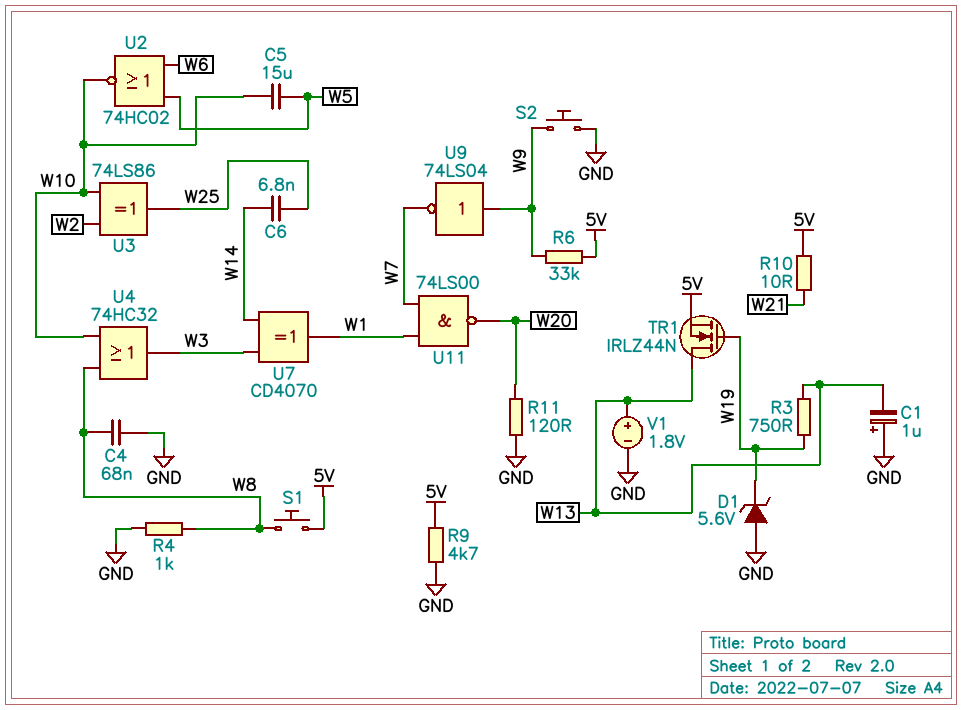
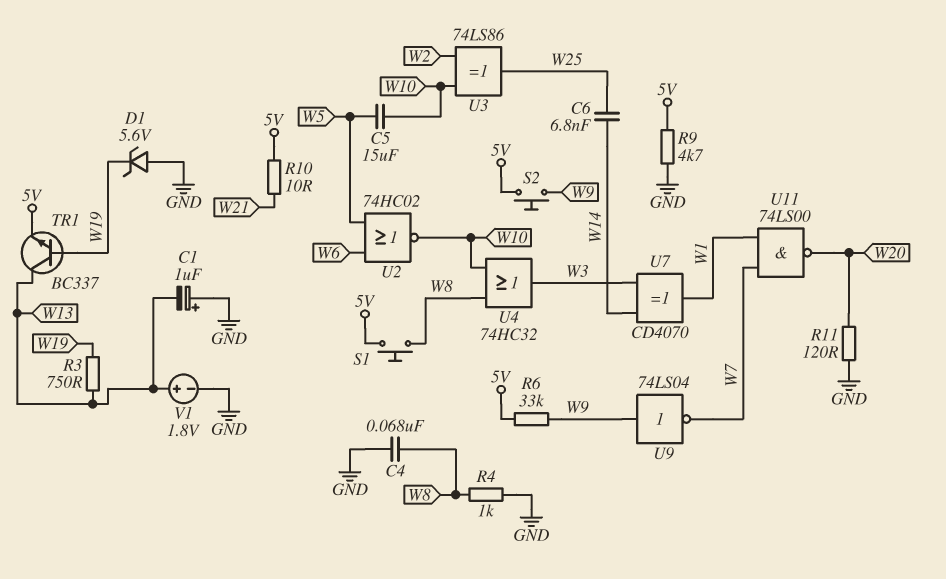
S2: button (GND, W9) -> button (5V, W9)
TR1: NMOS IRLZ44N (G W19, D W13, S 5V) -> NPN BC337 (B W19, C W13, E 5V)

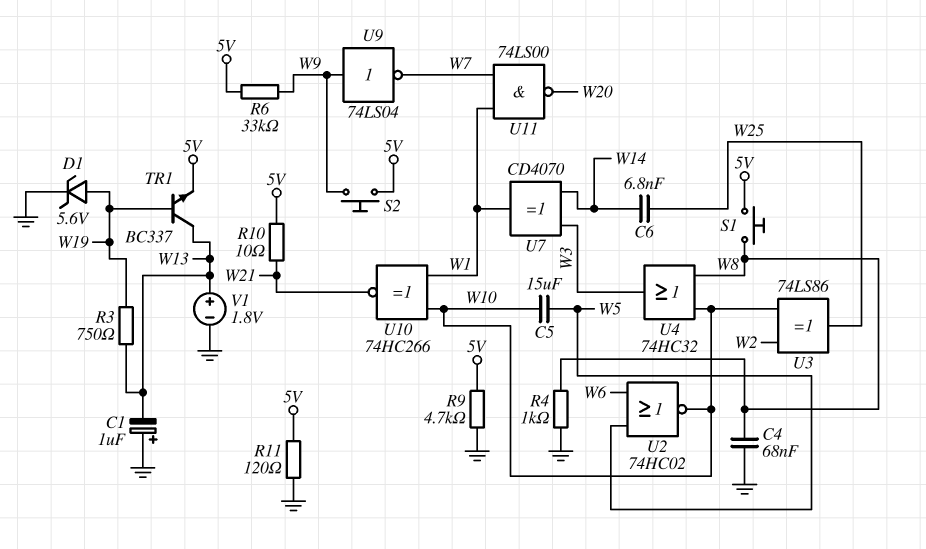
D1: zener 5.6V (A GND, K W19) -> zener 5.6V (A W19, K GND)
R11: 120 (GND, W20) -> 120 (5V, GND)
U10: none -> XNOR 74HC266 (in W1, in W10, out W21)

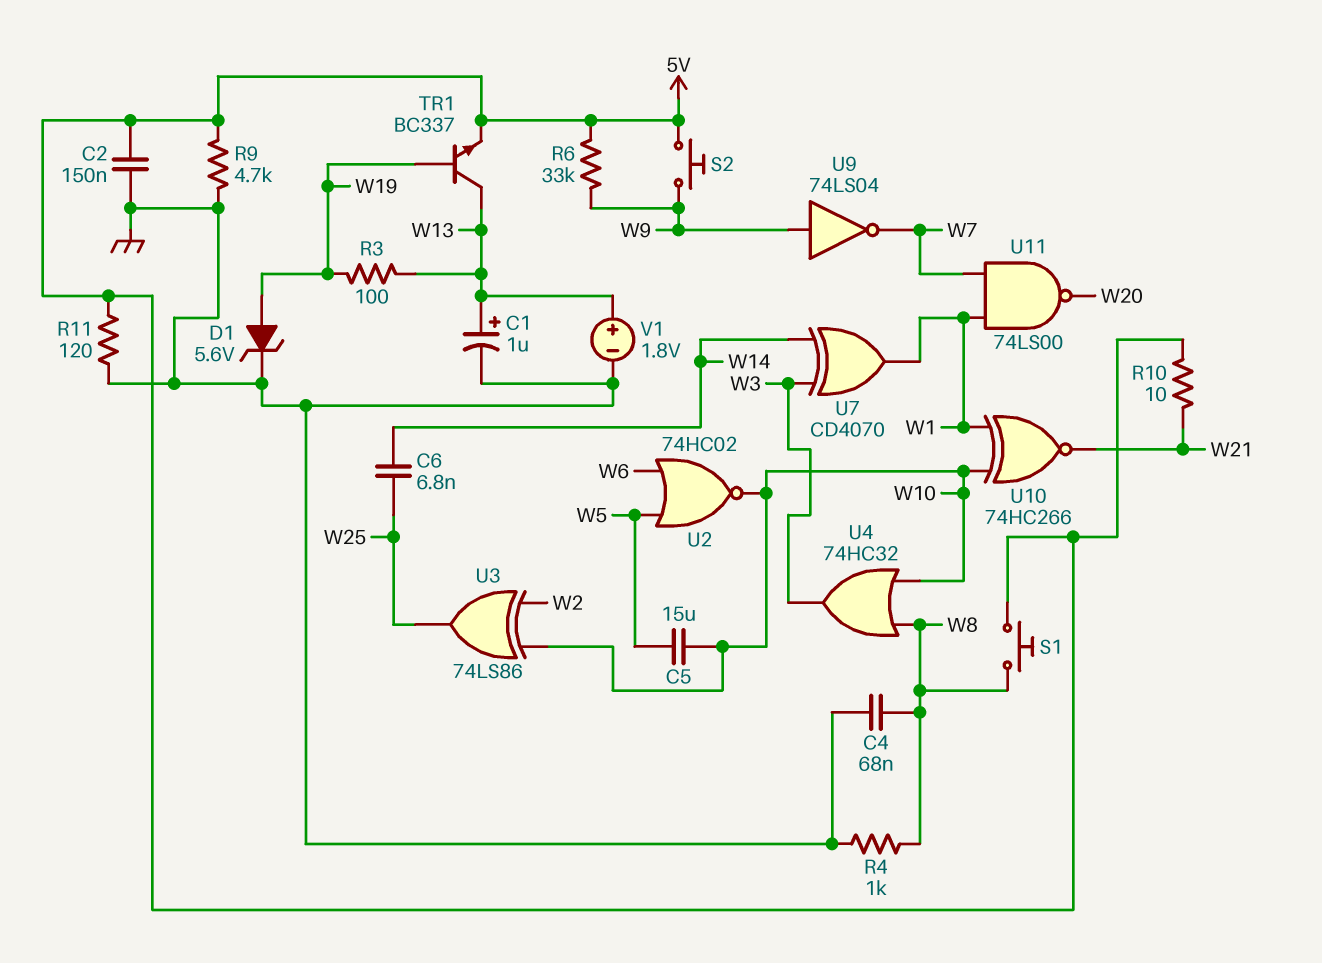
C1: 1uF (plus GND, minus W13) -> 1uF (plus W13, minus GND)
C2: none -> 150nF (5V, GND)
R3: 750 (W13, W19) -> 100 (W13, W19)

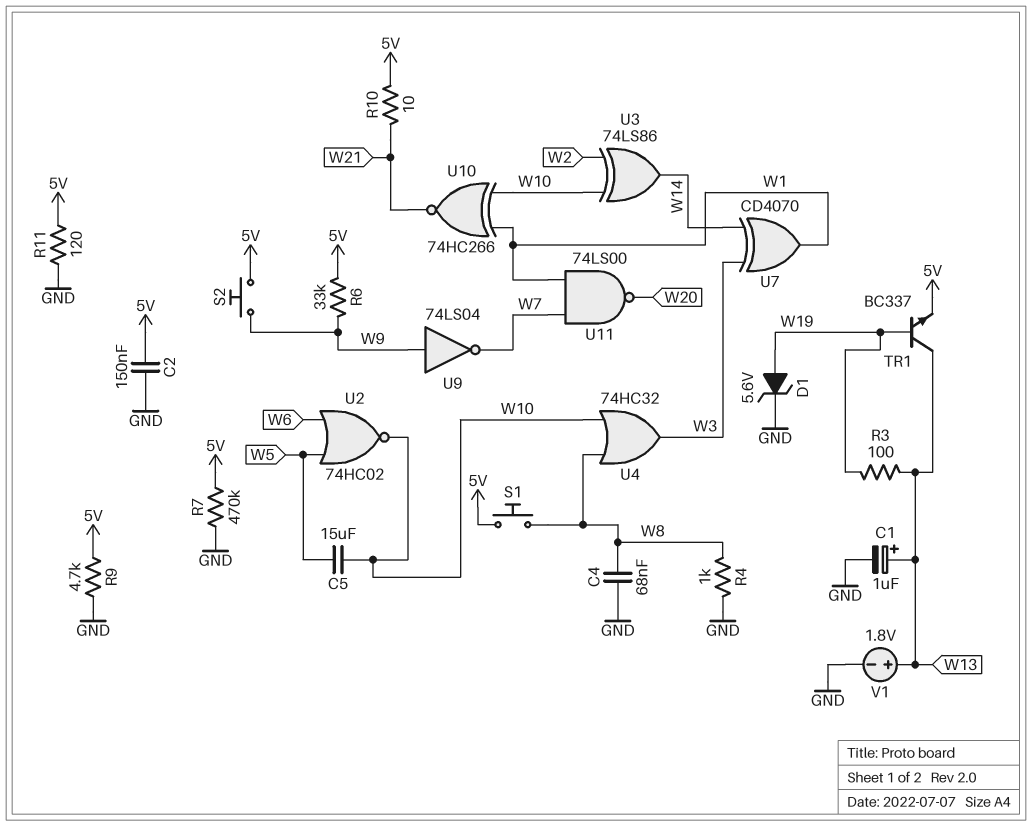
C6: 6.8nF (W14, W25) -> none
R7: none -> 470k (5V, GND)
U3: XOR 74LS86 (in W2, in W10, out W25) -> XOR 74LS86 (in W2, in W10, out W14)

